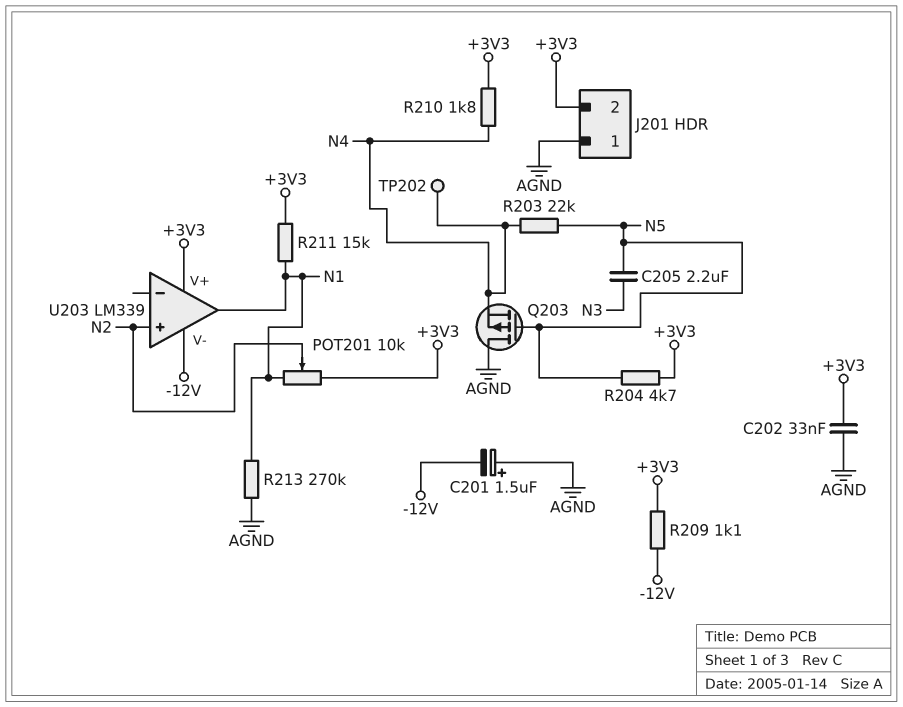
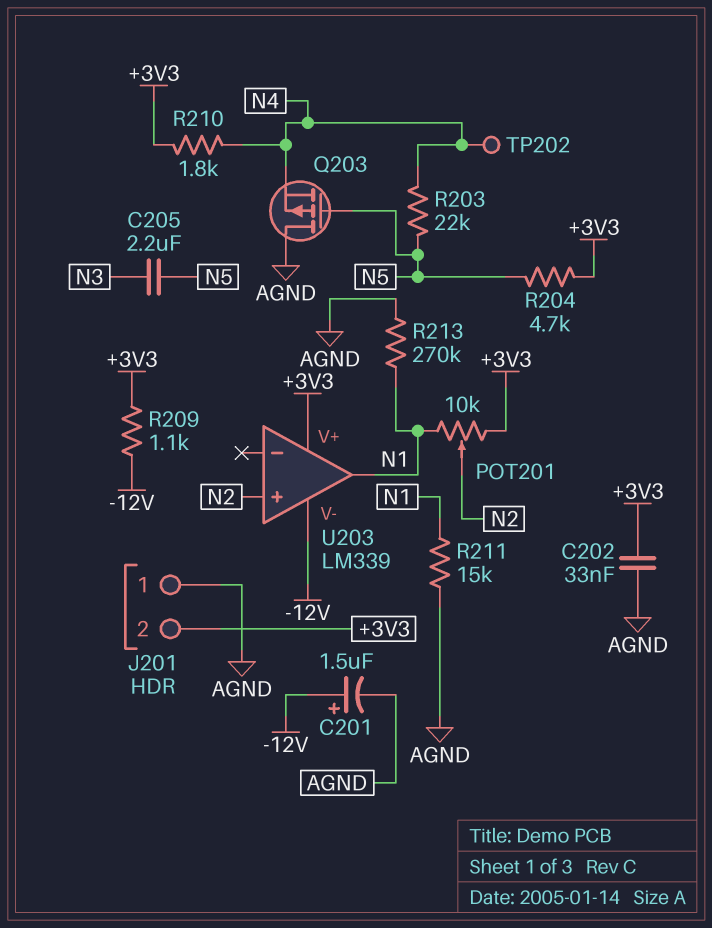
C201: 1.5uF (plus AGND, minus -12V) -> 1.5uF (plus -12V, minus AGND)
R211: 15k (+3V3, N1) -> 15k (AGND, N1)

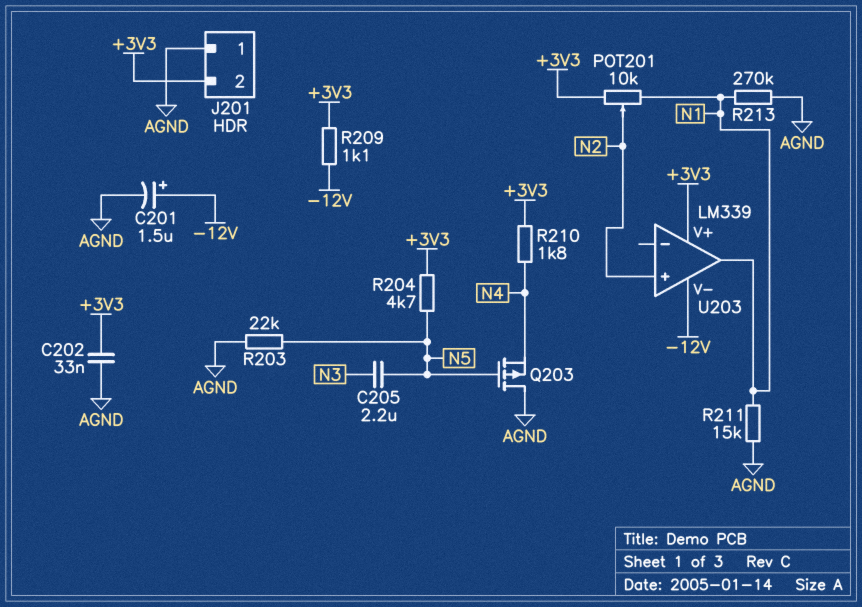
R203: 22k (N4, N5) -> 22k (AGND, N5)
TP202: test point (N4) -> none

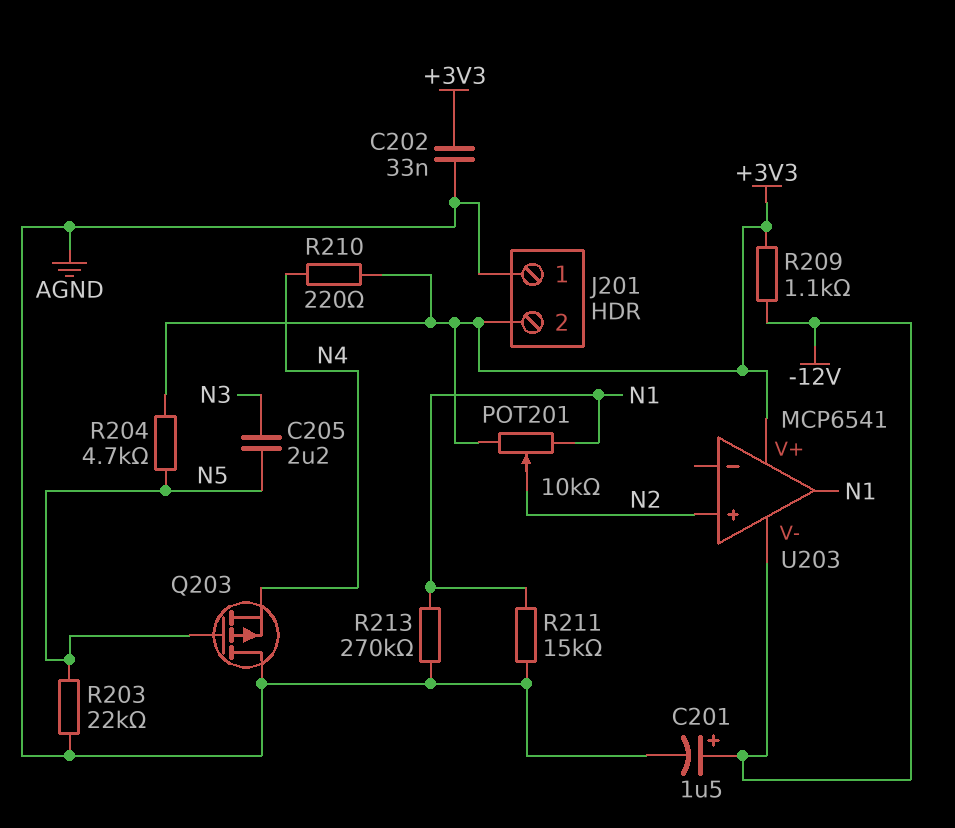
R210: 1.8k (+3V3, N4) -> 220 (+3V3, N4)
U203: LM339 -> MCP6541

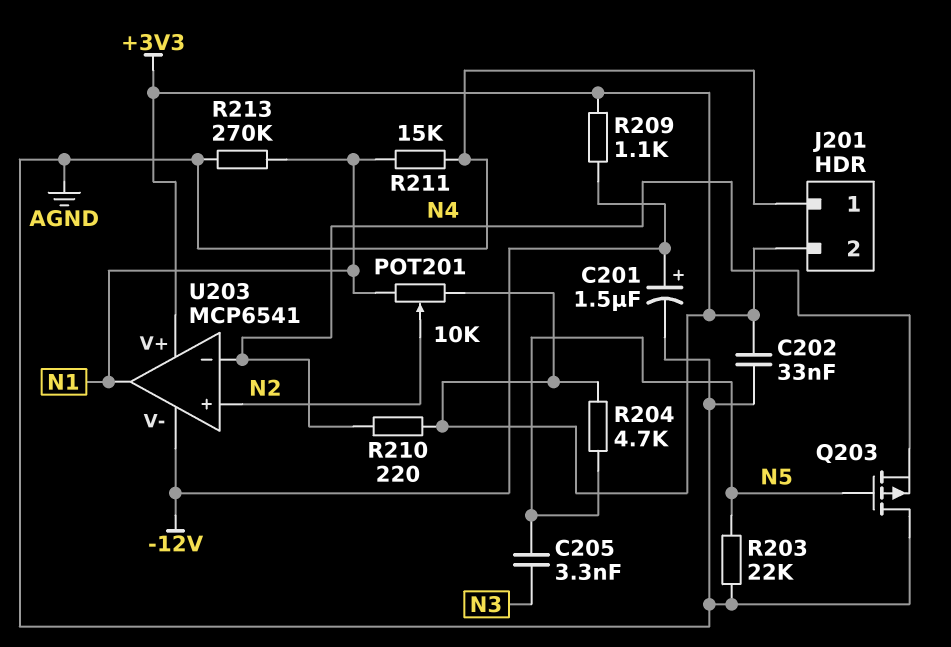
C205: 2.2uF (N3, N5) -> 3.3nF (N3, N5)
U203 pin in-: none -> N4

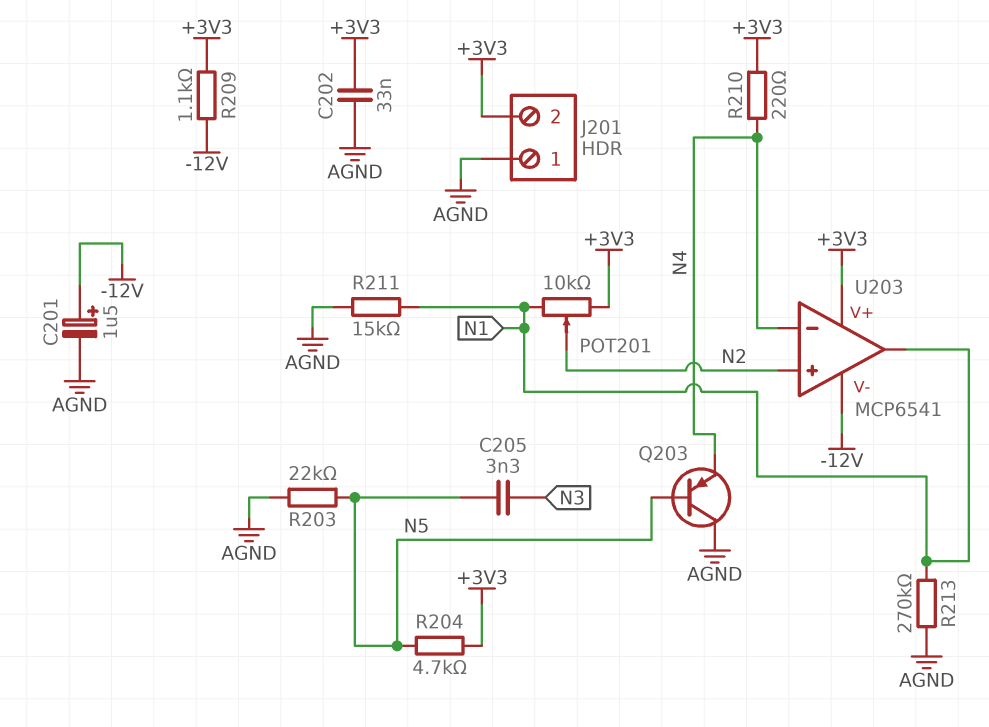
Q203: PMOS (G N5, D AGND, S N4) -> PNP (B N5, C AGND, E N4)

